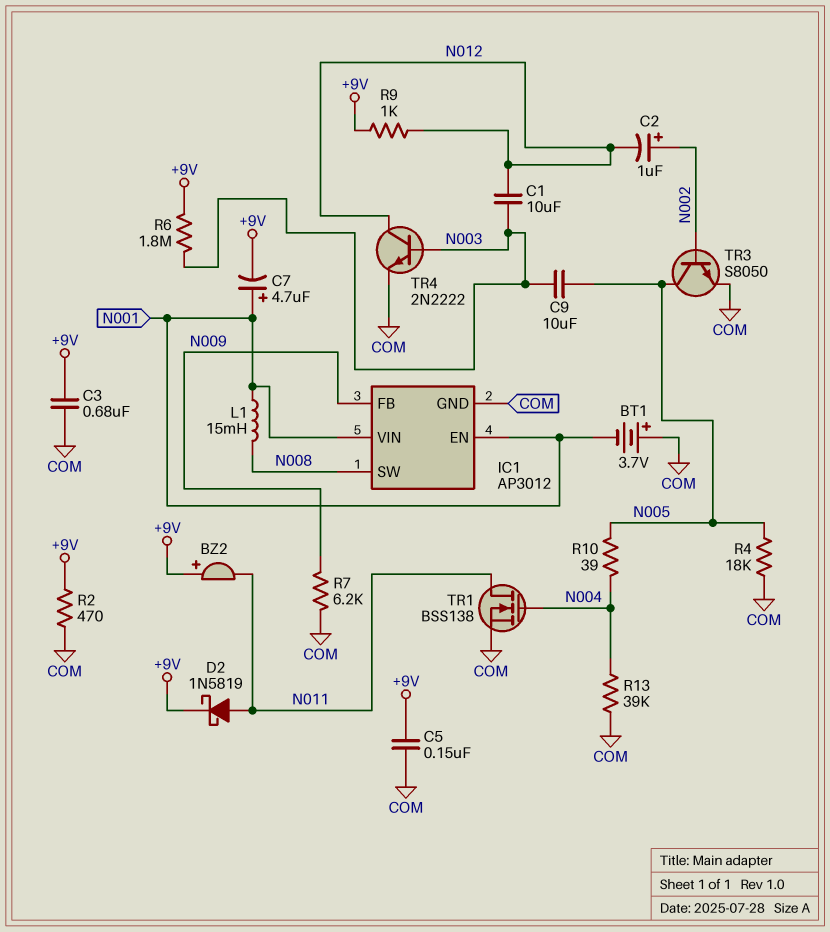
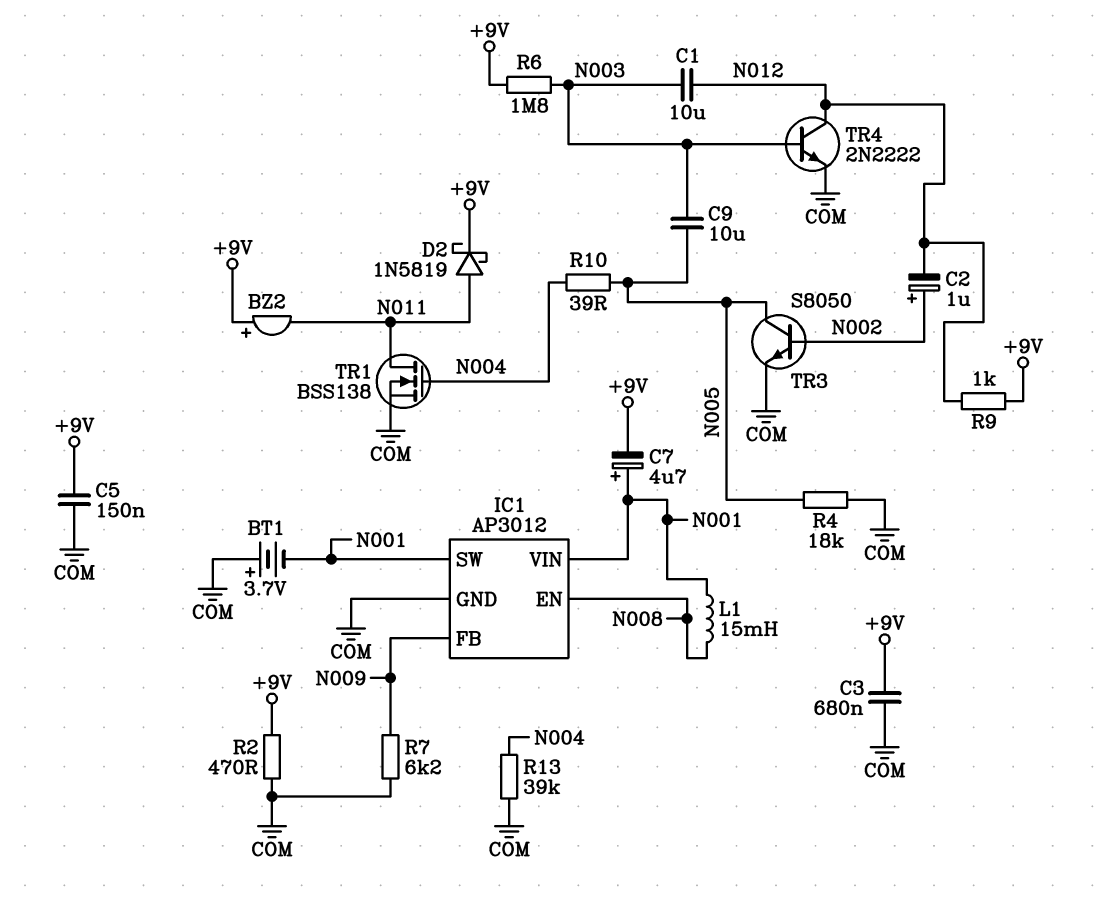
IC1 pin EN: N001 -> N008
IC1 pin SW: N008 -> N001

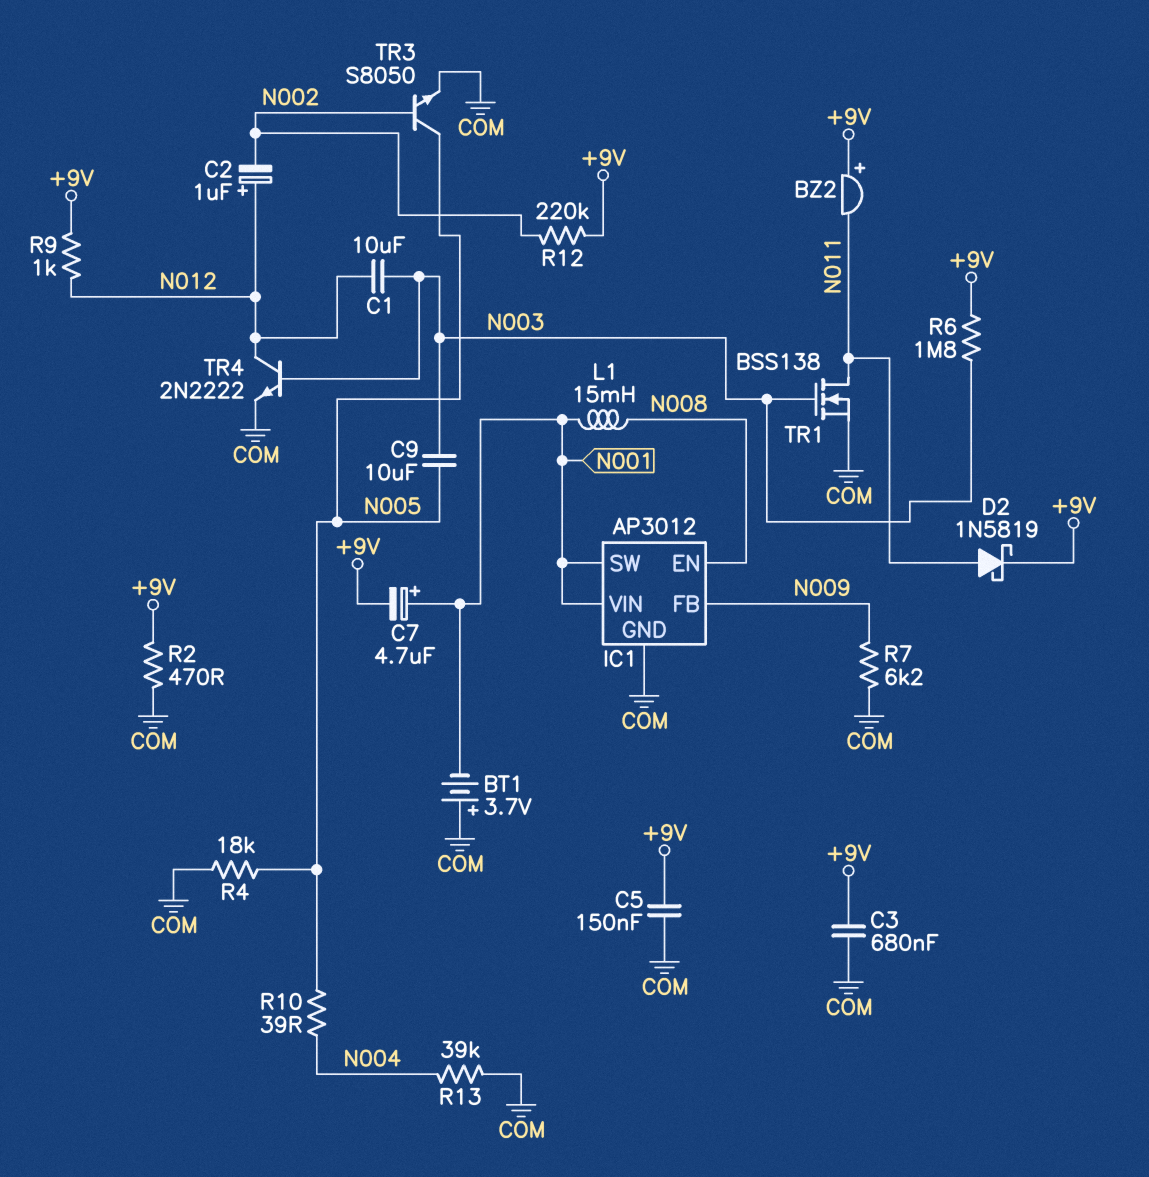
C2: 1uF (plus N002, minus N012) -> 1uF (plus N012, minus N002)
R12: none -> 220k (+9V, N002)
TR1: NMOS BSS138 (G N004, D N011, S COM) -> NMOS BSS138 (G N003, D N011, S COM)

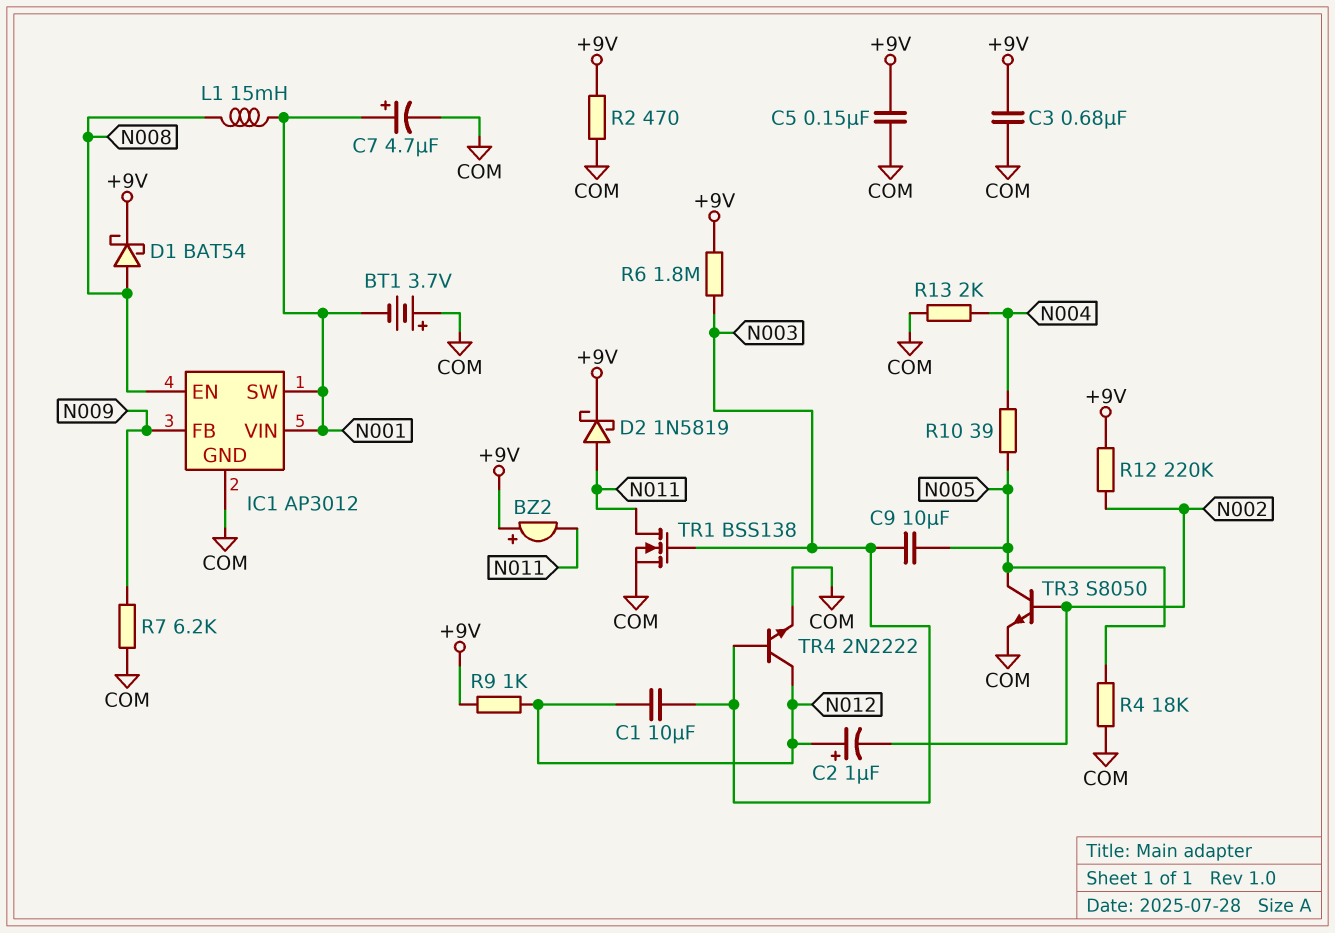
C7: 4.7uF (plus N001, minus +9V) -> 4.7uF (plus N001, minus COM)
D1: none -> schottky BAT54 (A N008, K +9V)
R13: 39k (COM, N004) -> 2k (COM, N004)

